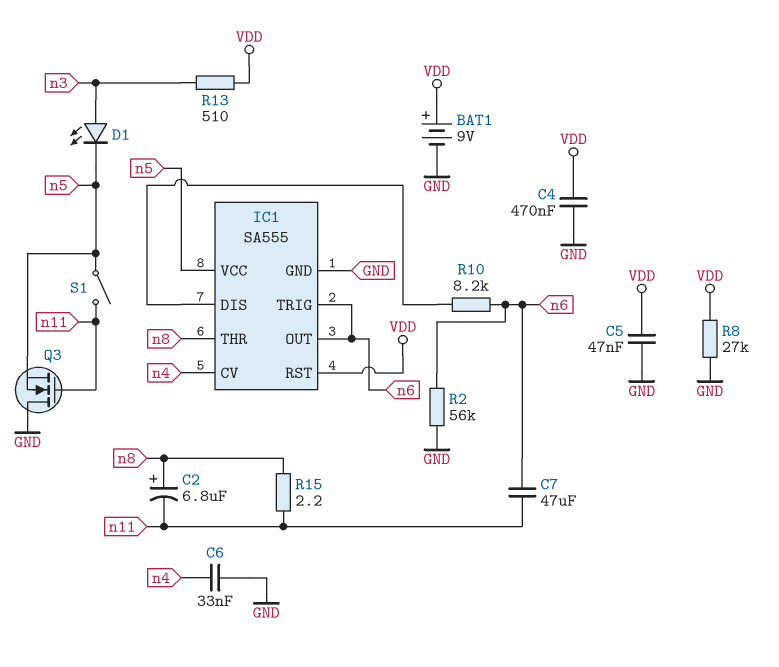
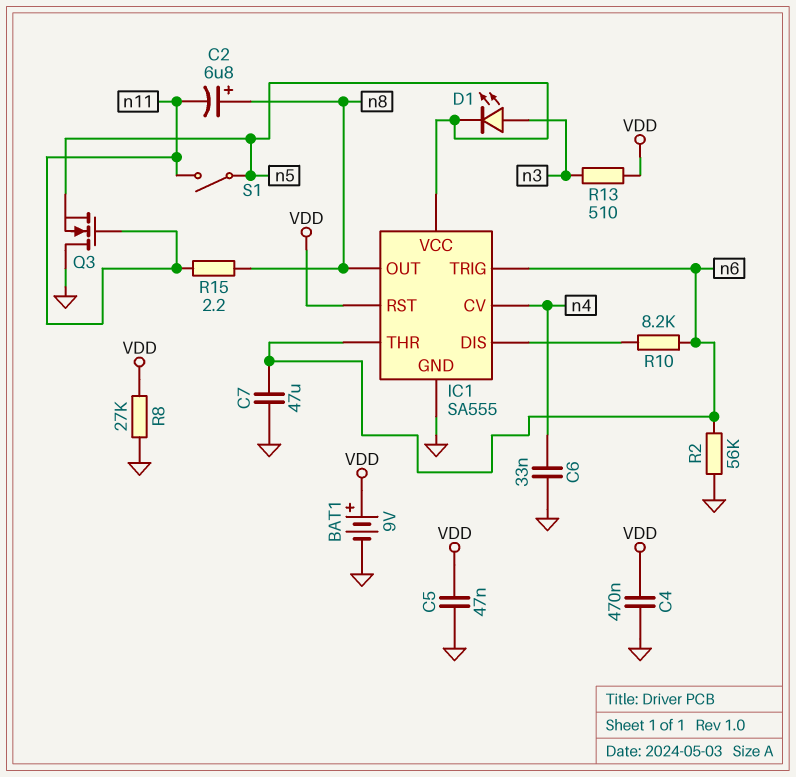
C7: 47uF (n6, n11) -> 47uF (GND, n6)
IC1 pin OUT: n6 -> n8
IC1 pin THR: n8 -> n6

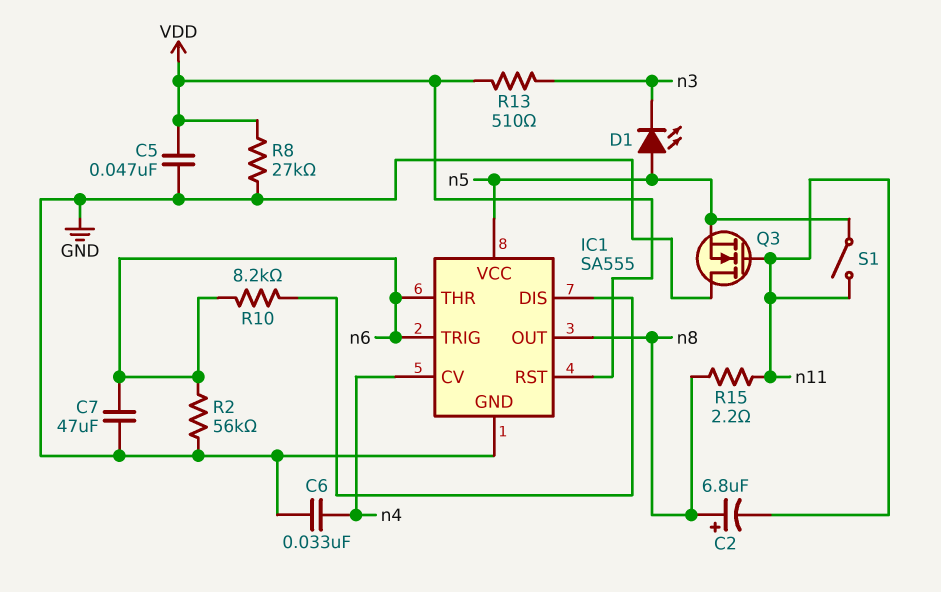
BAT1: 9V (plus VDD, minus GND) -> none
C4: 470nF (GND, VDD) -> none
D1: LED (A n3, K n5) -> LED (A n5, K n3)

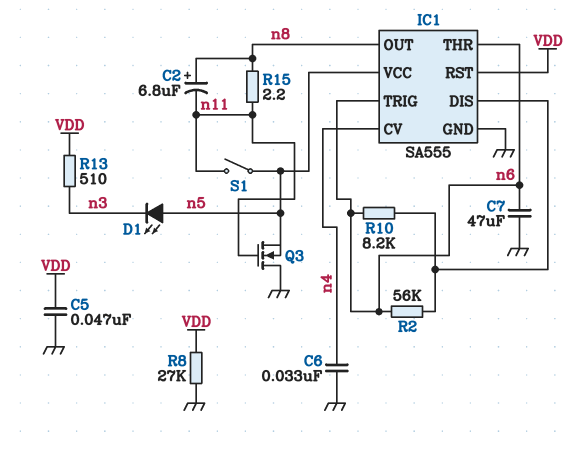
R2: 56k (GND, n6) -> 56k (IC1/DIS, n6)

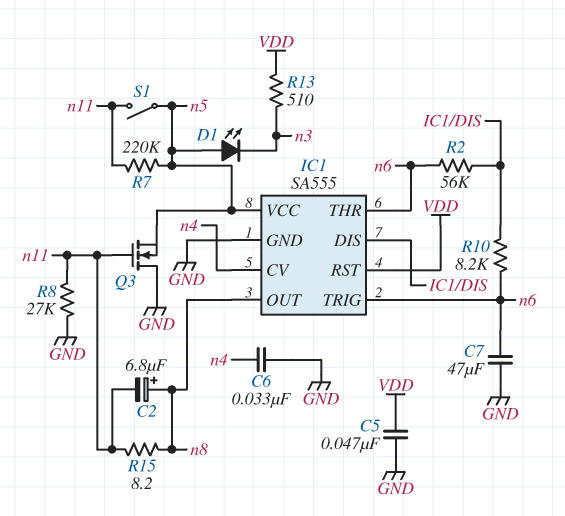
R7: none -> 220k (n5, n11)
R8: 27k (GND, VDD) -> 27k (GND, n11)
R15: 2.2 (n8, n11) -> 8.2 (n8, n11)

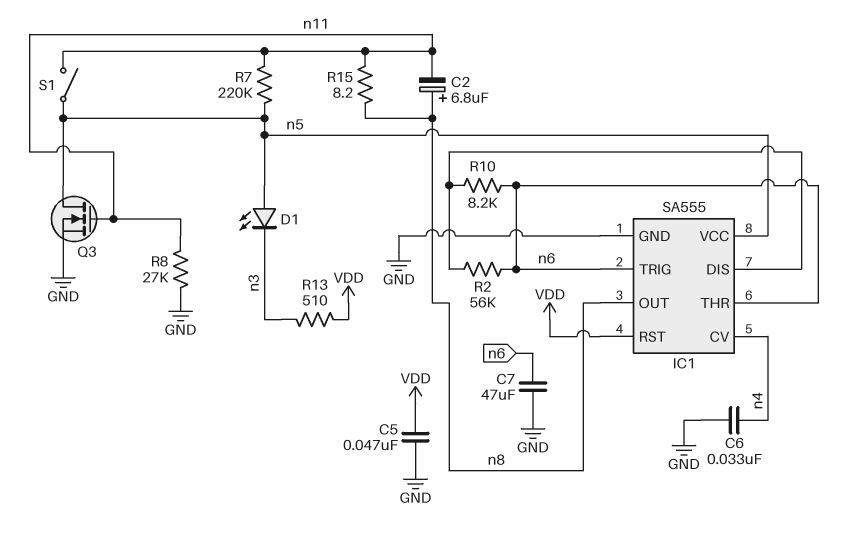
Q3: NMOS (G n11, D GND, S n5) -> NMOS (G n11, D n5, S GND)

